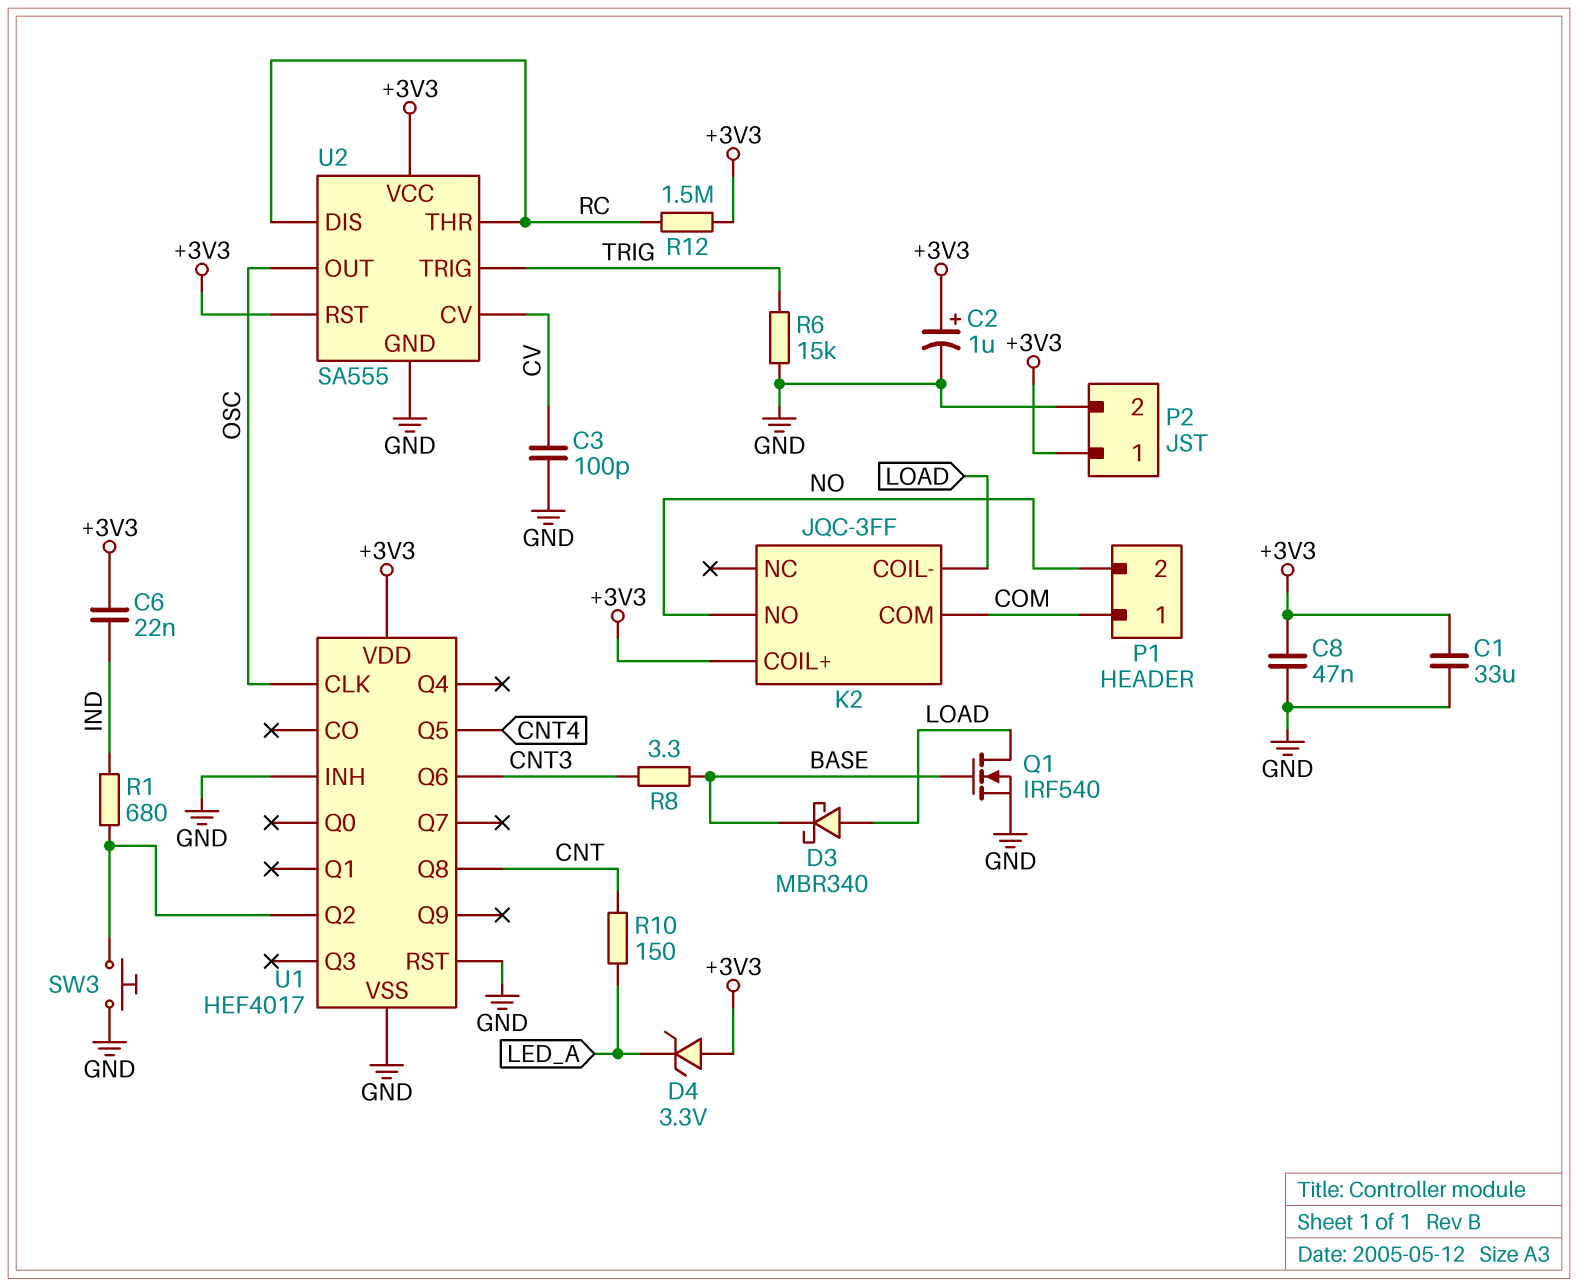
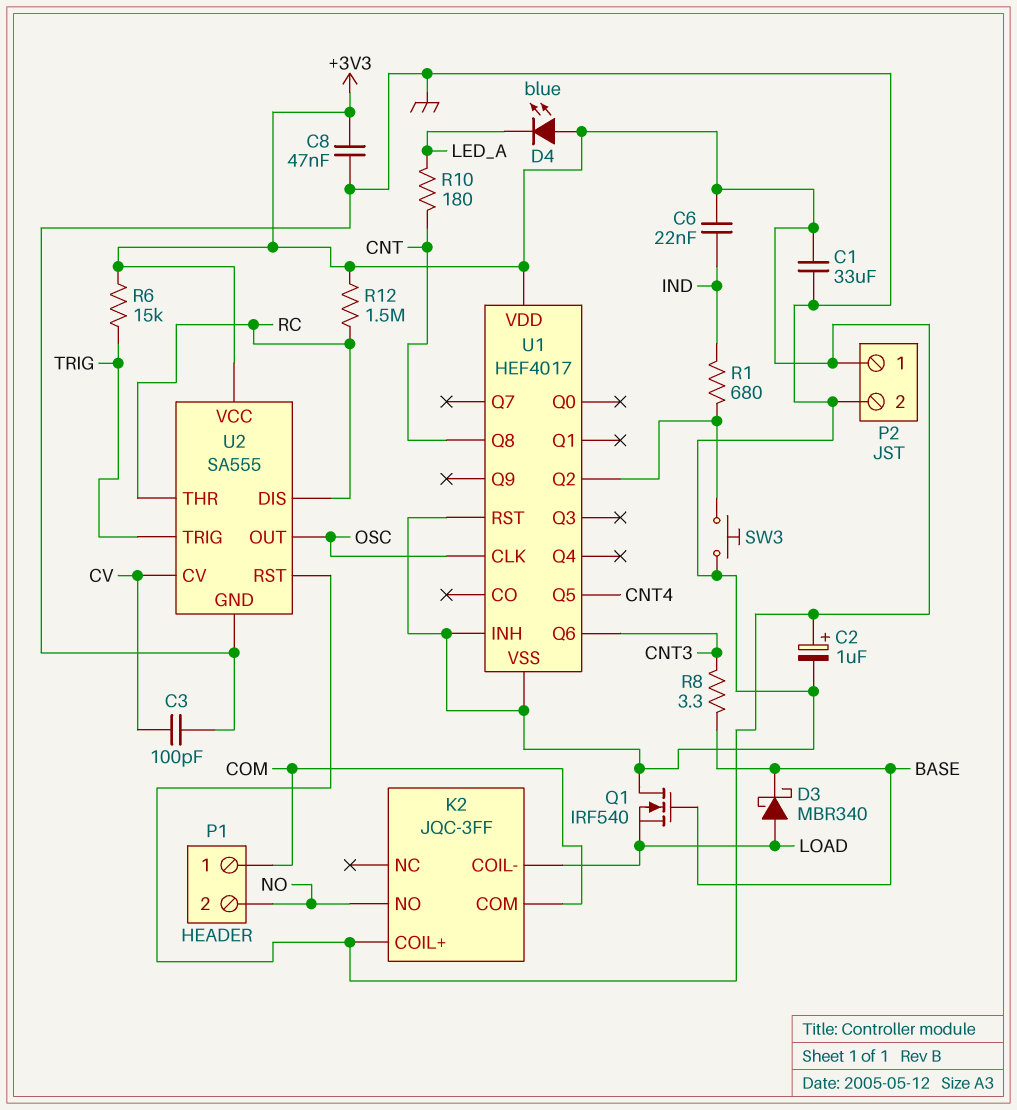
D4: zener 3.3V (A +3V3, K LED_A) -> LED blue (A +3V3, K LED_A)
Q1: NMOS IRF540 (G BASE, D LOAD, S GND) -> NMOS IRF540 (G BASE, D GND, S LOAD)
R6: 15k (GND, TRIG) -> 15k (+3V3, TRIG)
R10: 150 (CNT, LED_A) -> 180 (CNT, LED_A)

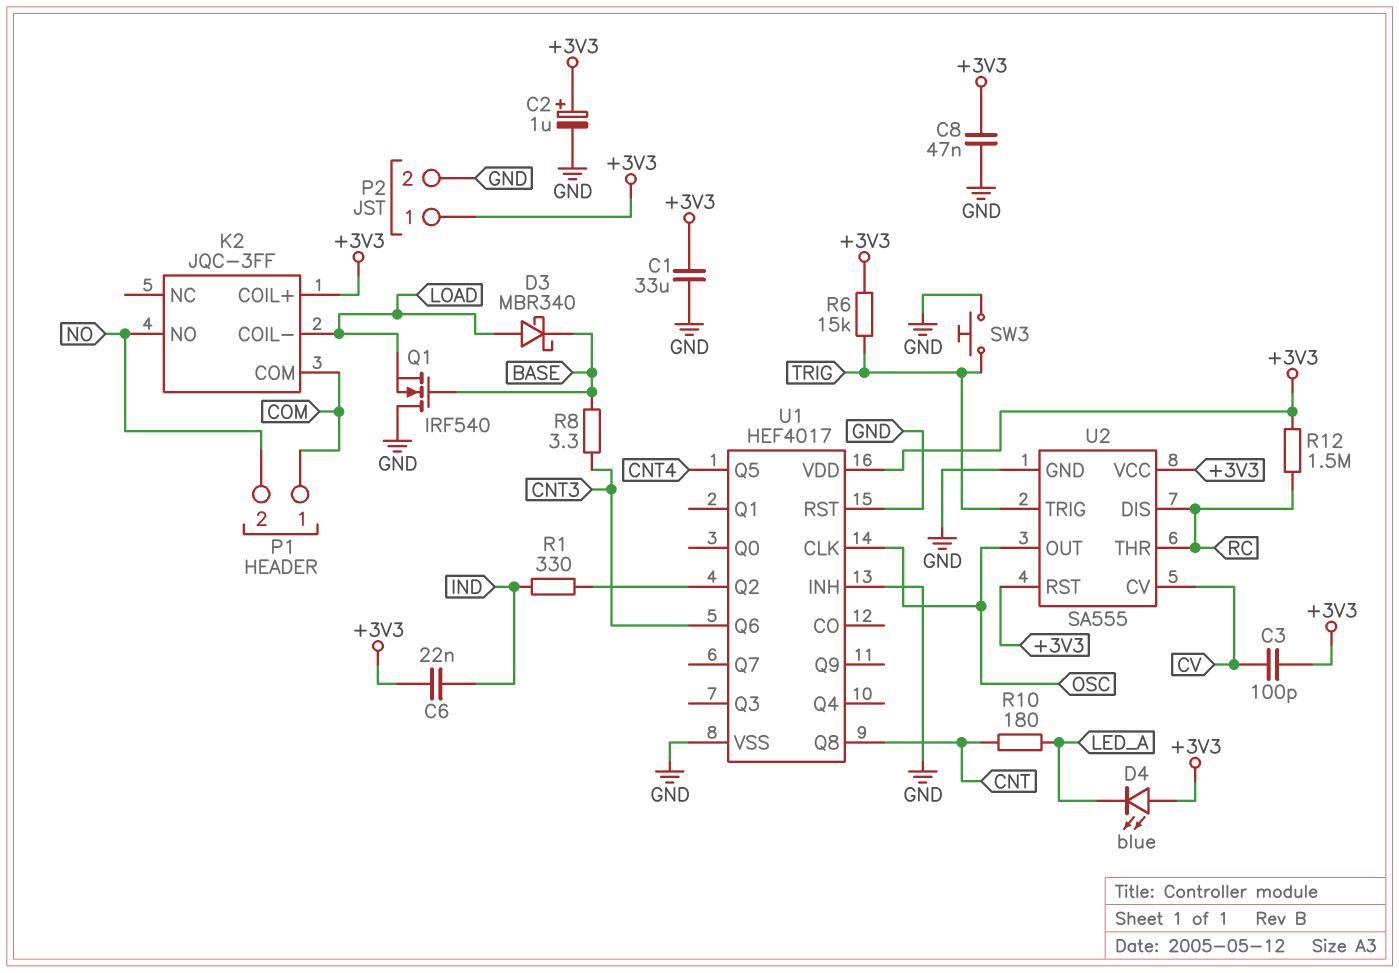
C3: 100pF (CV, GND) -> 100pF (+3V3, CV)
R1: 680 (IND, U1/Q2) -> 330 (IND, U1/Q2)
SW3: button (GND, U1/Q2) -> button (GND, TRIG)

